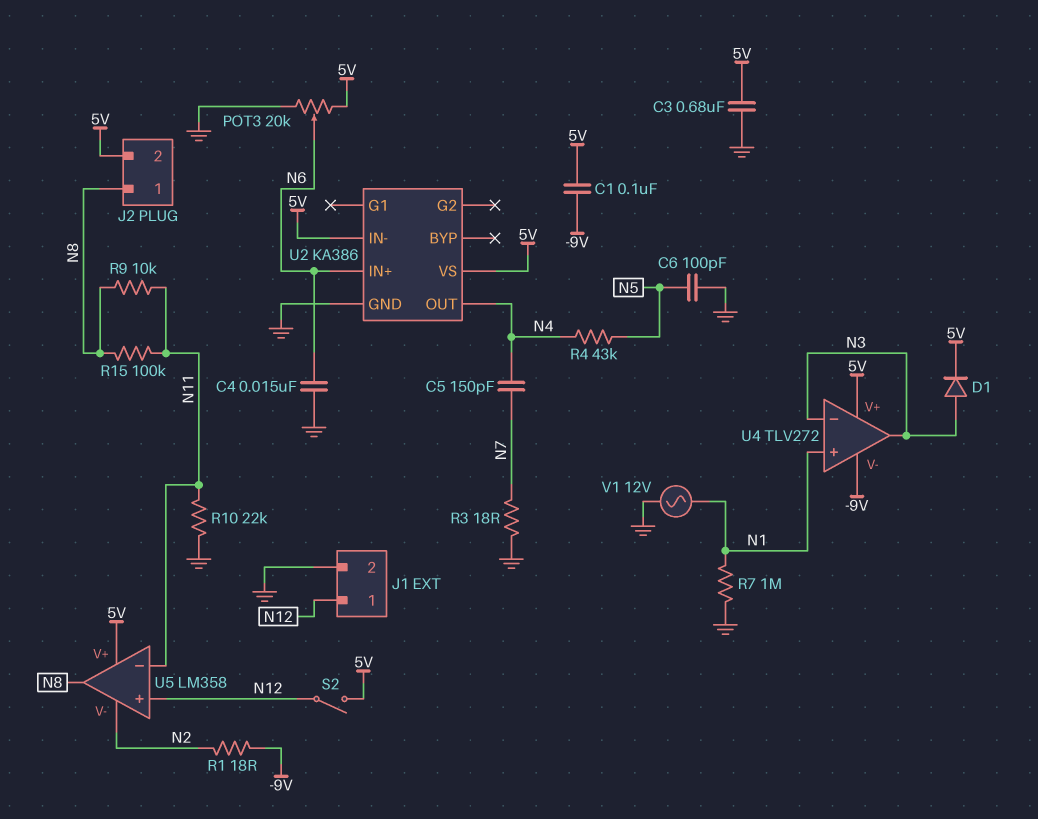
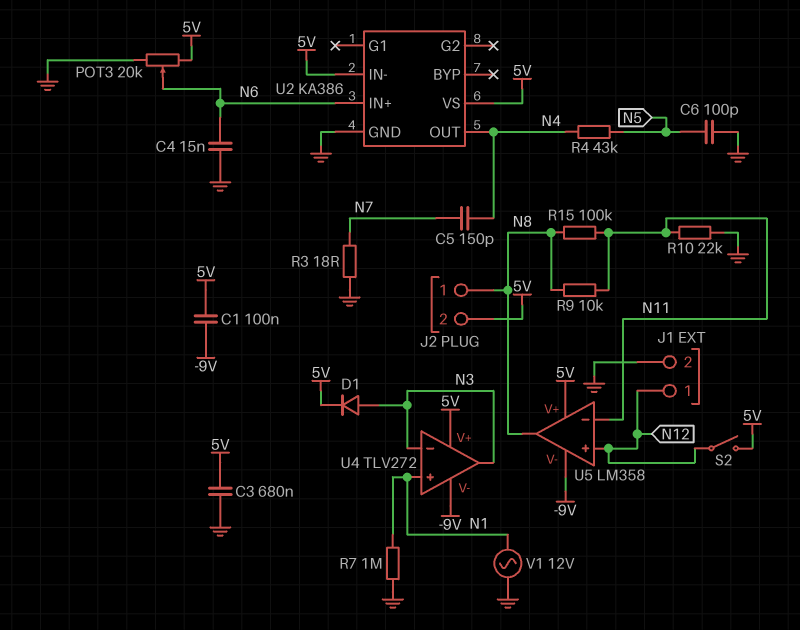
R1: 18 (-9V, N2) -> none
U5 pin V-: N2 -> -9V

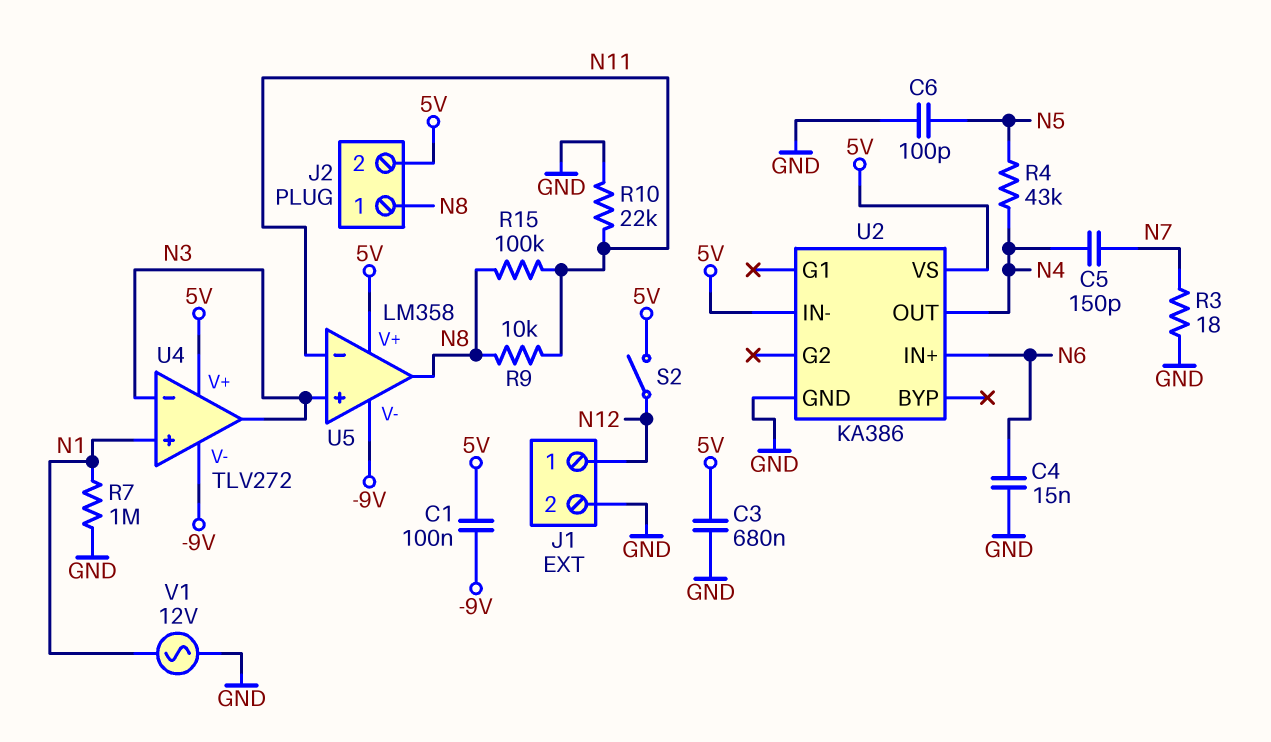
D1: diode (A N3, K 5V) -> none
POT3: 20k (5V, GND, wiper N6) -> none
U5 pin in+: N12 -> N3

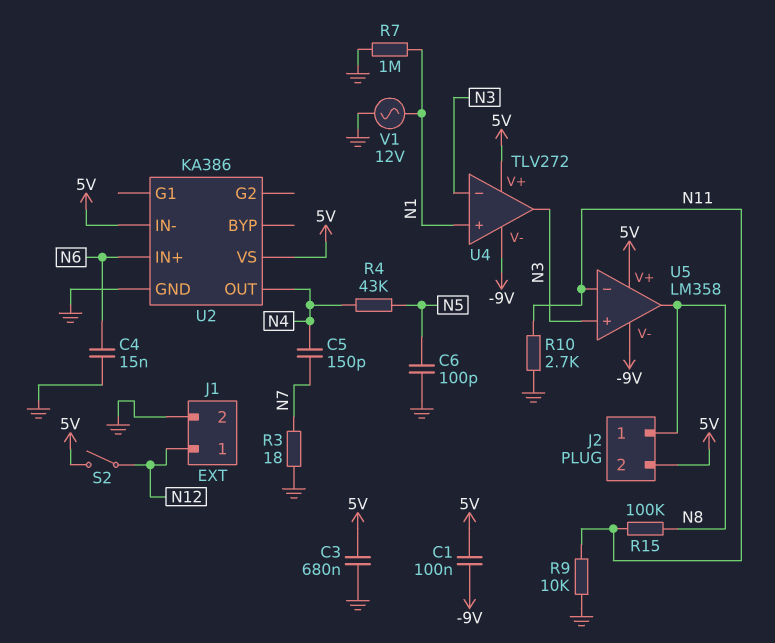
R9: 10k (N8, N11) -> 10k (GND, N11)
R10: 22k (GND, N11) -> 2.7k (GND, N11)

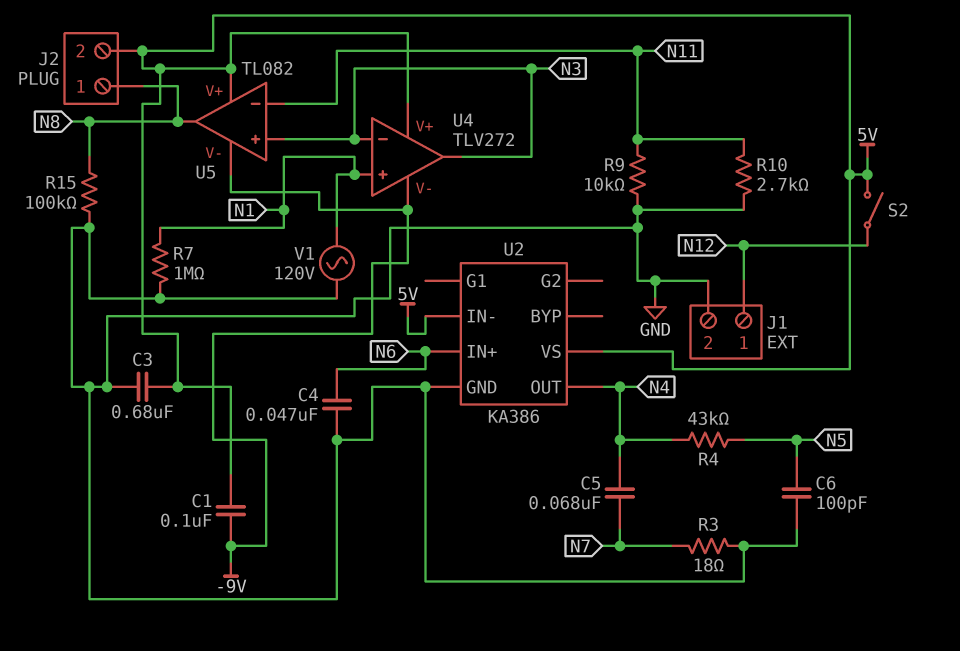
C4: 15nF (GND, N6) -> 47nF (GND, N6)
C5: 150pF (N4, N7) -> 68nF (N4, N7)
R15: 100k (N8, N11) -> 100k (GND, N8)
U5: LM358 -> TL082
V1: AC 12V (GND, N1) -> AC 120V (GND, N1)

